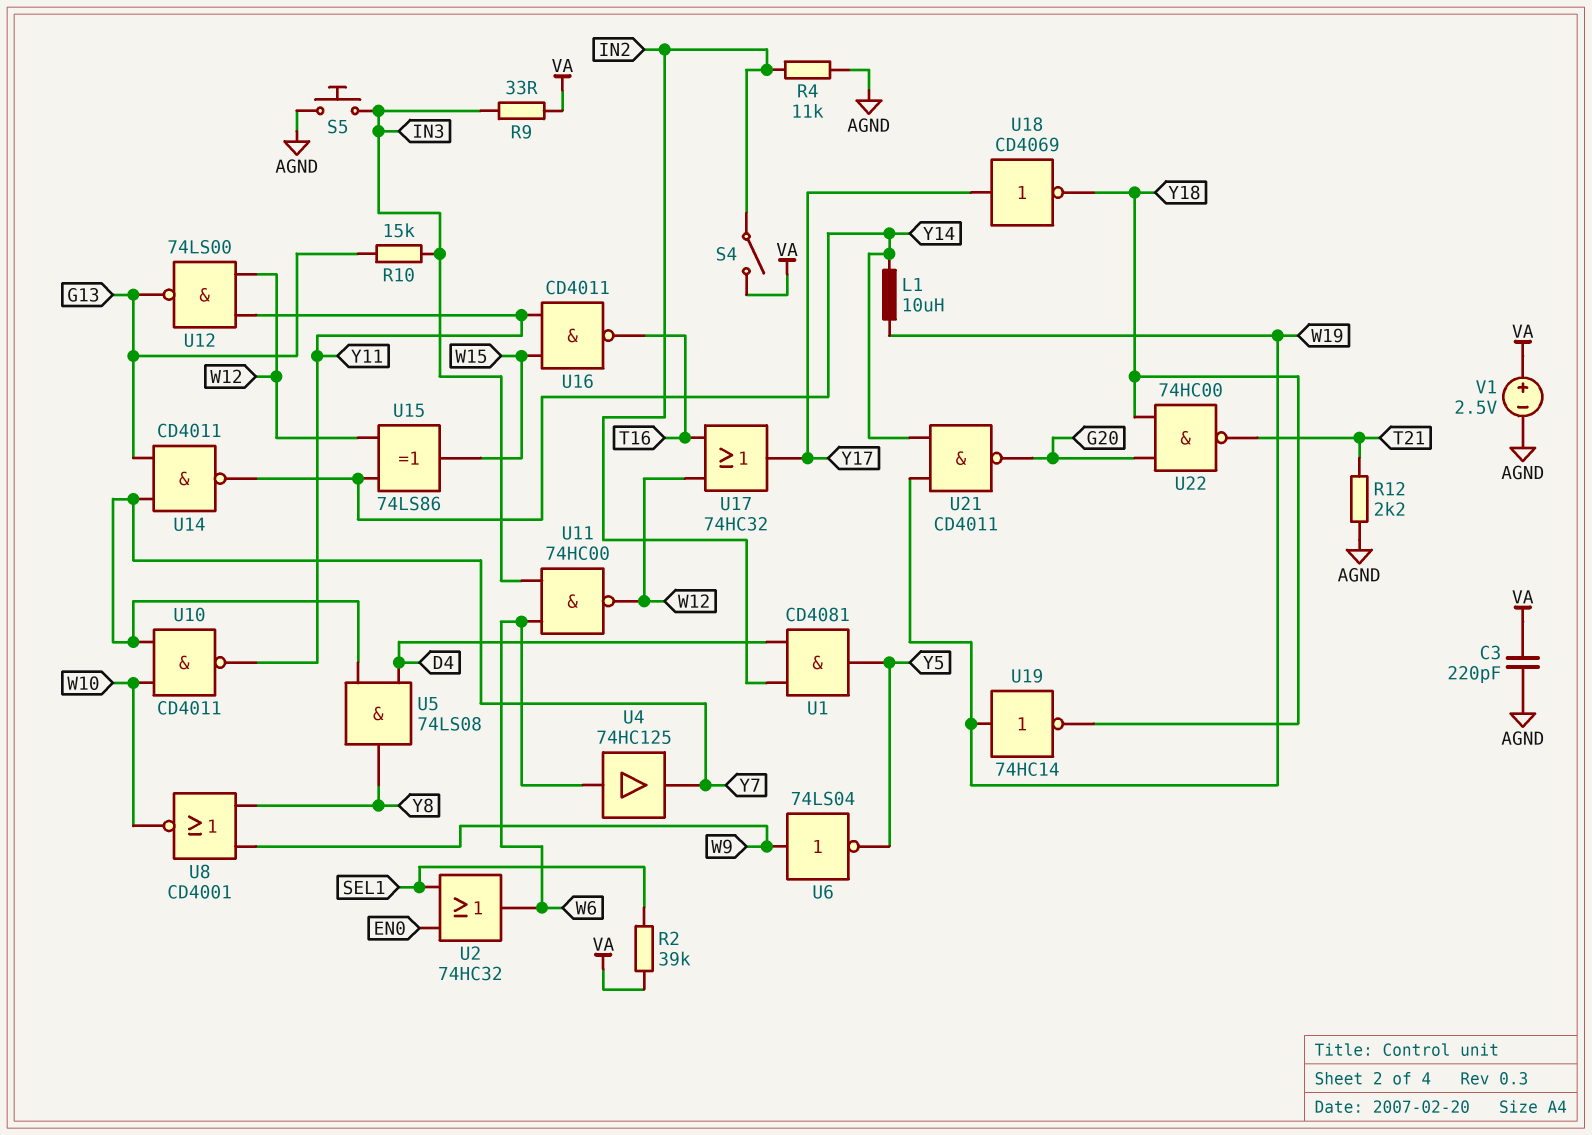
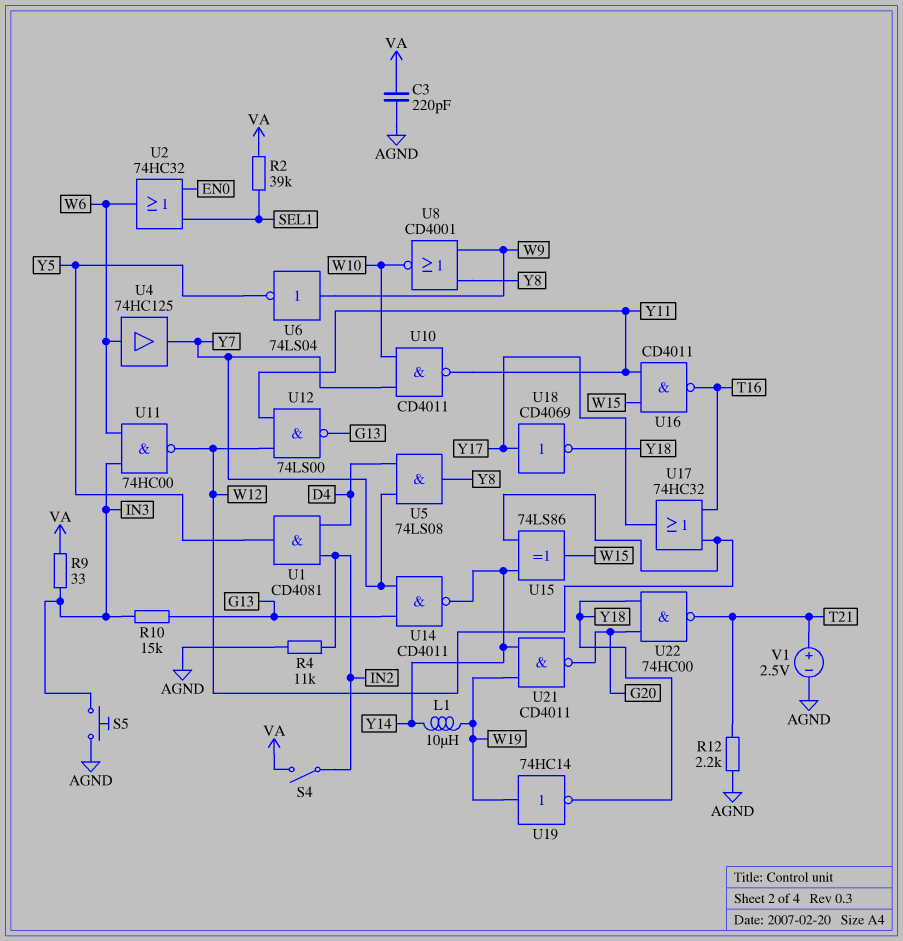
V1: 2.5V (plus VA, minus AGND) -> 2.5V (plus T21, minus AGND)

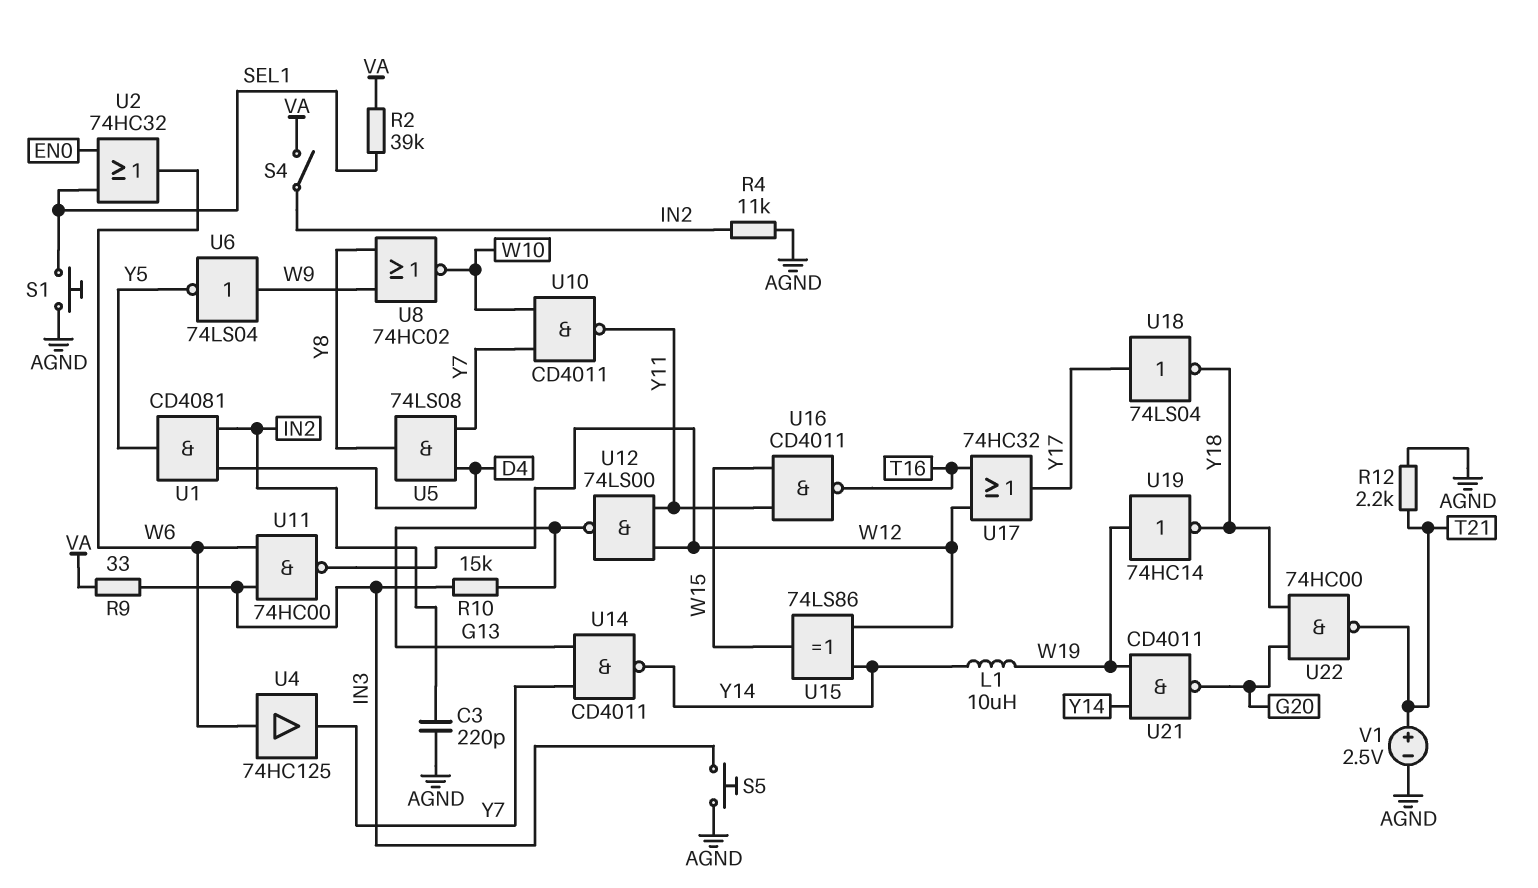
C3: 220pF (AGND, VA) -> 220pF (AGND, IN2)
S1: none -> button (AGND, SEL1)
U8: NOR CD4001 (in W9, in Y8, out W10) -> NOR 74HC02 (in W9, in Y8, out W10)
U18: NOT CD4069 (in Y17, out Y18) -> NOT 74LS04 (in Y17, out Y18)

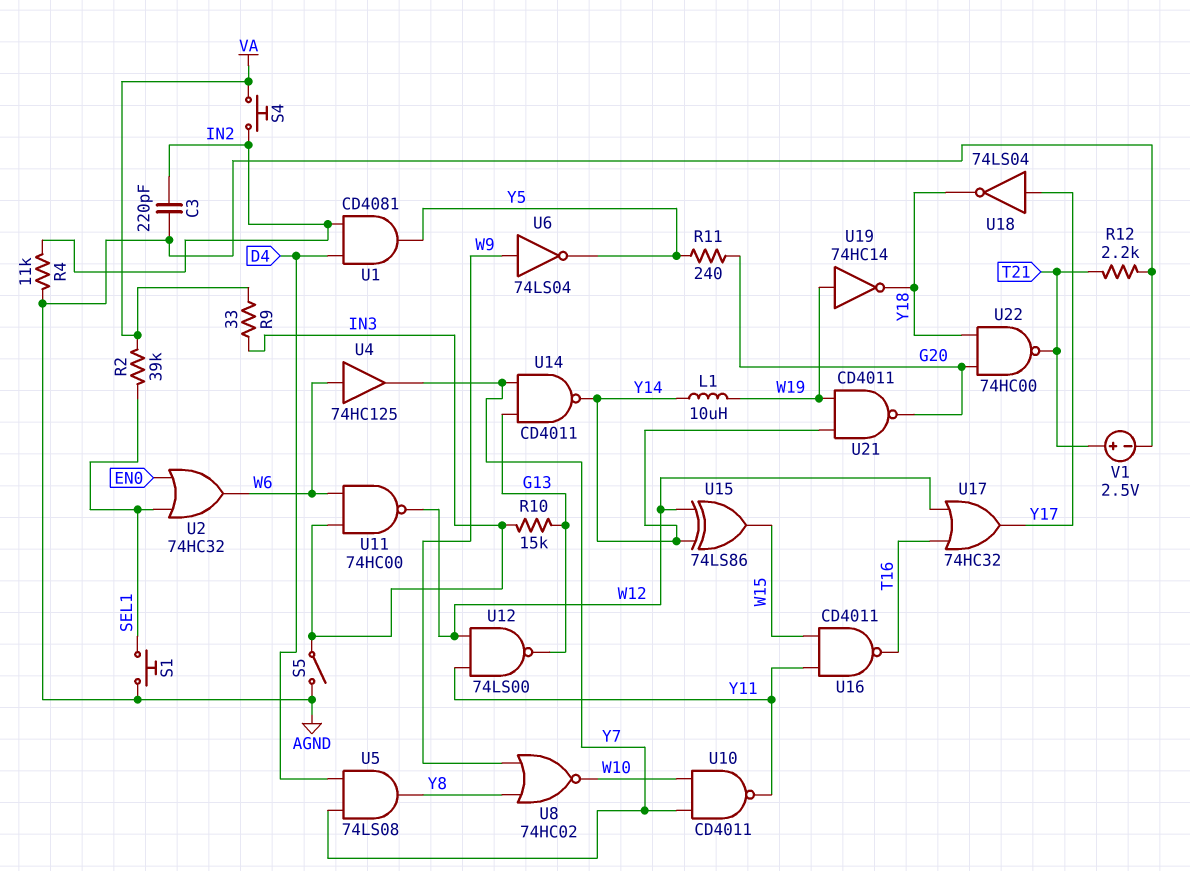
R11: none -> 240 (G20, Y5)
S4: switch (IN2, VA) -> button (IN2, VA)
S5: button (AGND, IN3) -> switch (AGND, IN3)

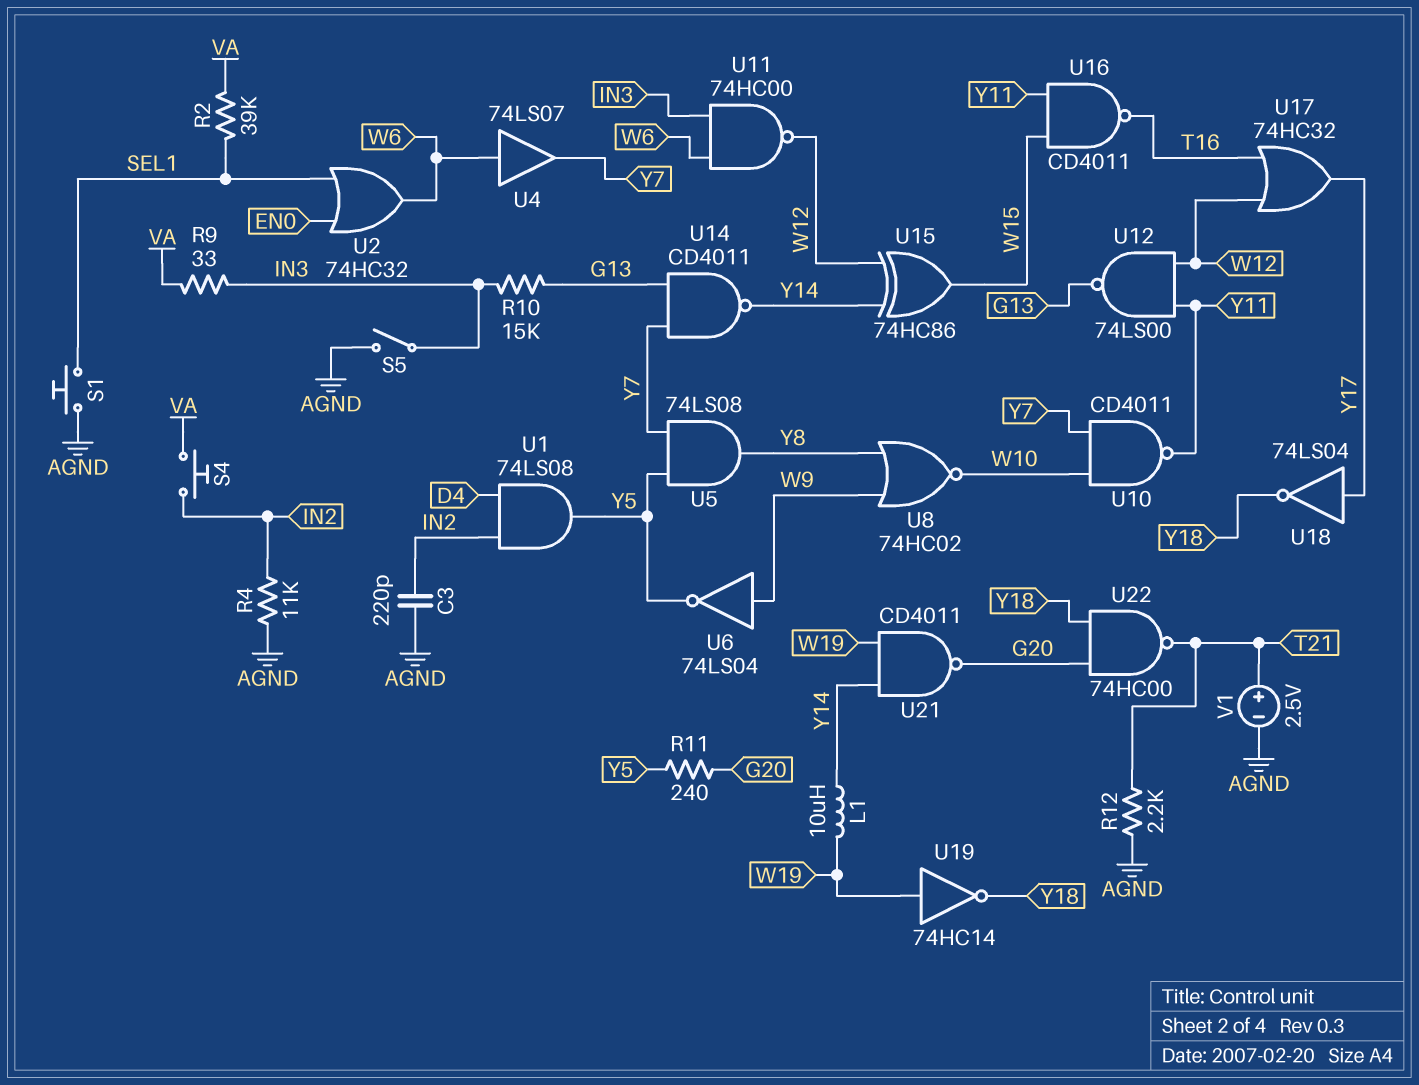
U1: AND CD4081 (in D4, in IN2, out Y5) -> AND 74LS08 (in D4, in IN2, out Y5)
U4: buffer 74HC125 (in W6, out Y7) -> buffer 74LS07 (in W6, out Y7)
U5: AND 74LS08 (in D4, in Y7, out Y8) -> AND 74LS08 (in Y5, in Y7, out Y8)
U15: XOR 74LS86 (in W12, in Y14, out W15) -> XOR 74HC86 (in W12, in Y14, out W15)

